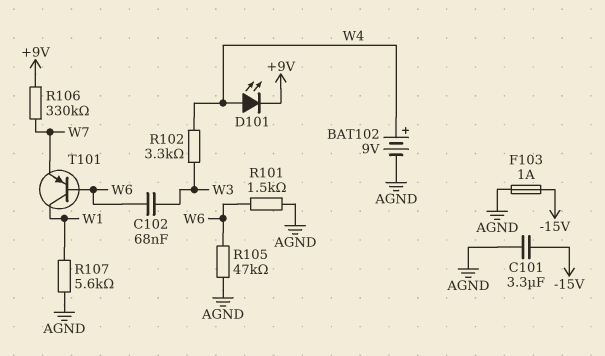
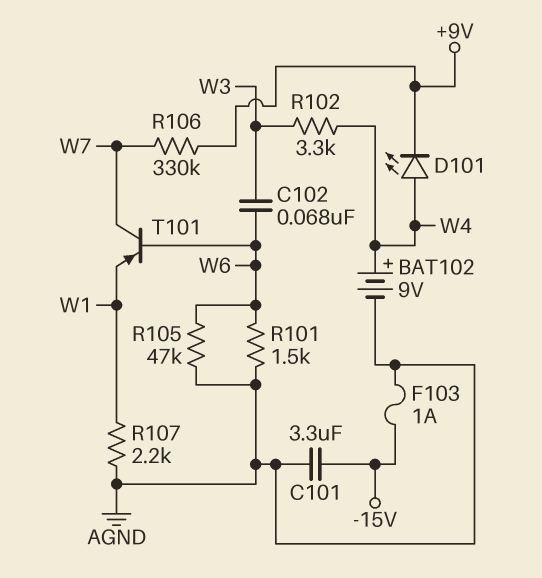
R107: 5.6k (AGND, W1) -> 2.2k (AGND, W1)
T101: PNP (B W6, C W1, E W7) -> PNP (B W6, C W7, E W1)

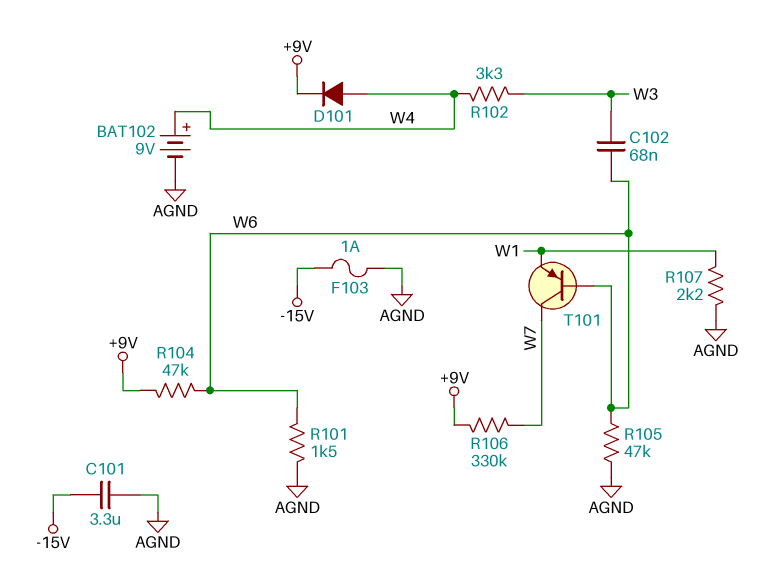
D101: LED (A W4, K +9V) -> diode (A W4, K +9V)
R104: none -> 47k (+9V, W6)

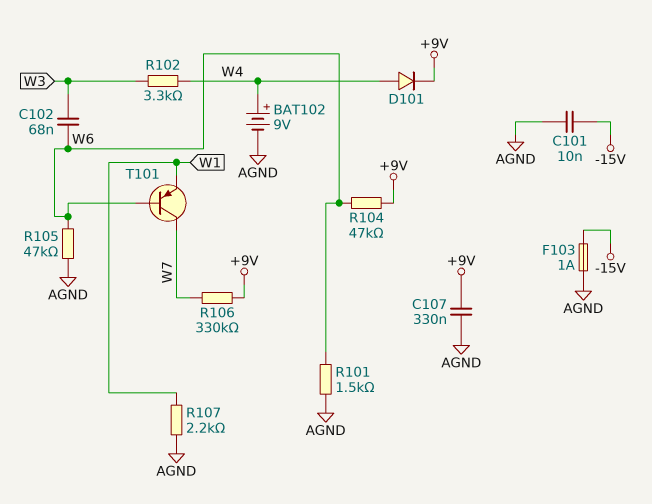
C101: 3.3uF (-15V, AGND) -> 10nF (-15V, AGND)
C107: none -> 330nF (+9V, AGND)

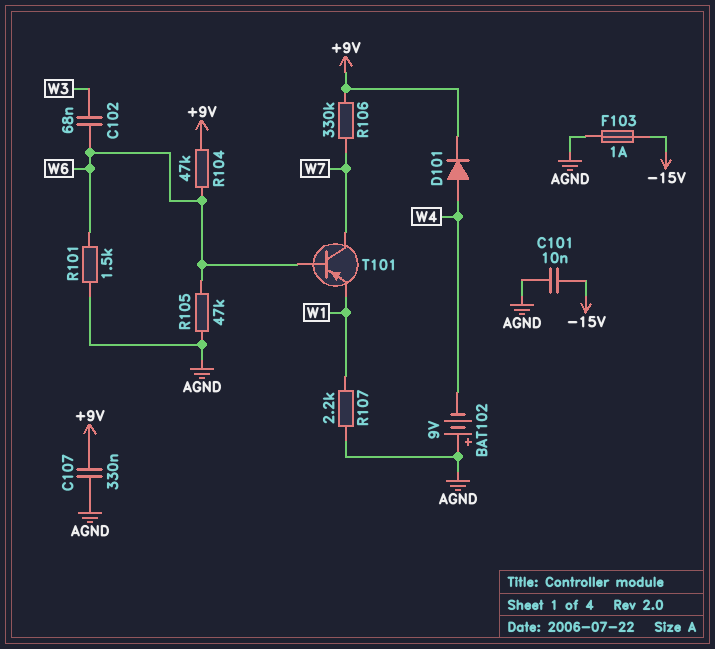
BAT102: 9V (plus W4, minus AGND) -> 9V (plus AGND, minus W4)
R102: 3.3k (W3, W4) -> none

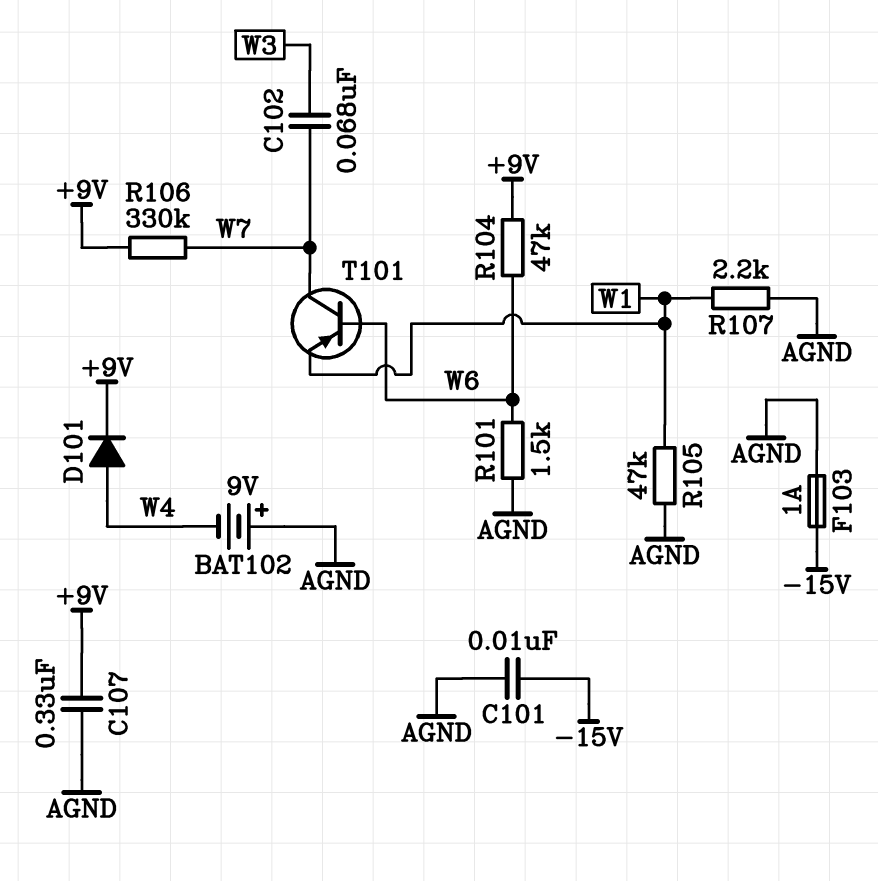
C102: 68nF (W3, W6) -> 68nF (W3, W7)
R105: 47k (AGND, W6) -> 47k (AGND, W1)

